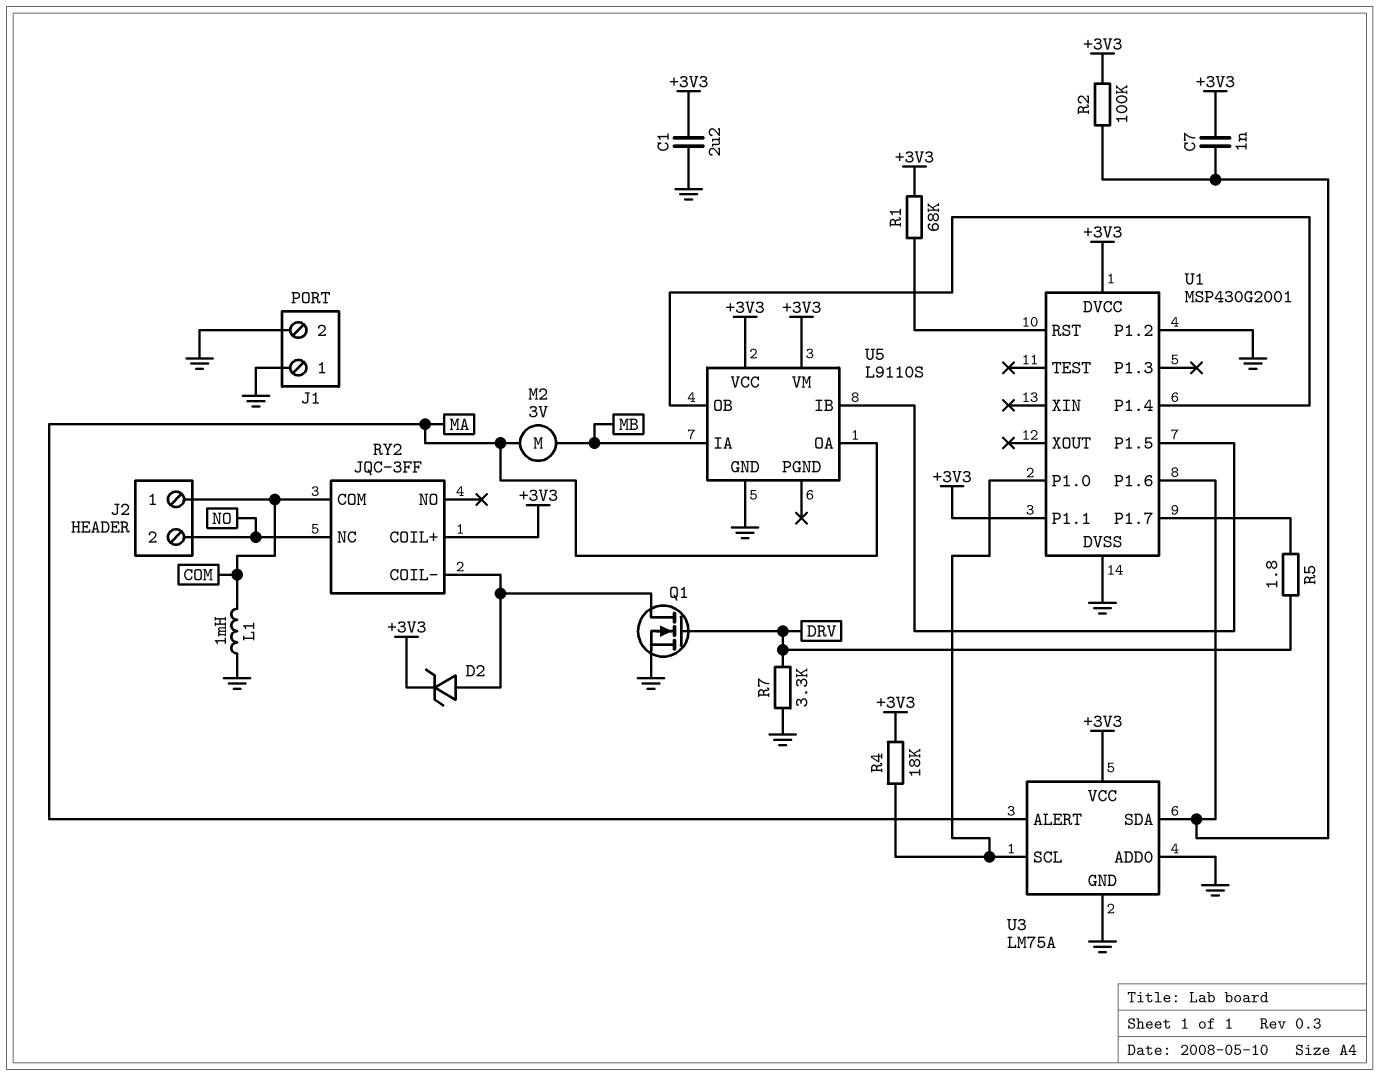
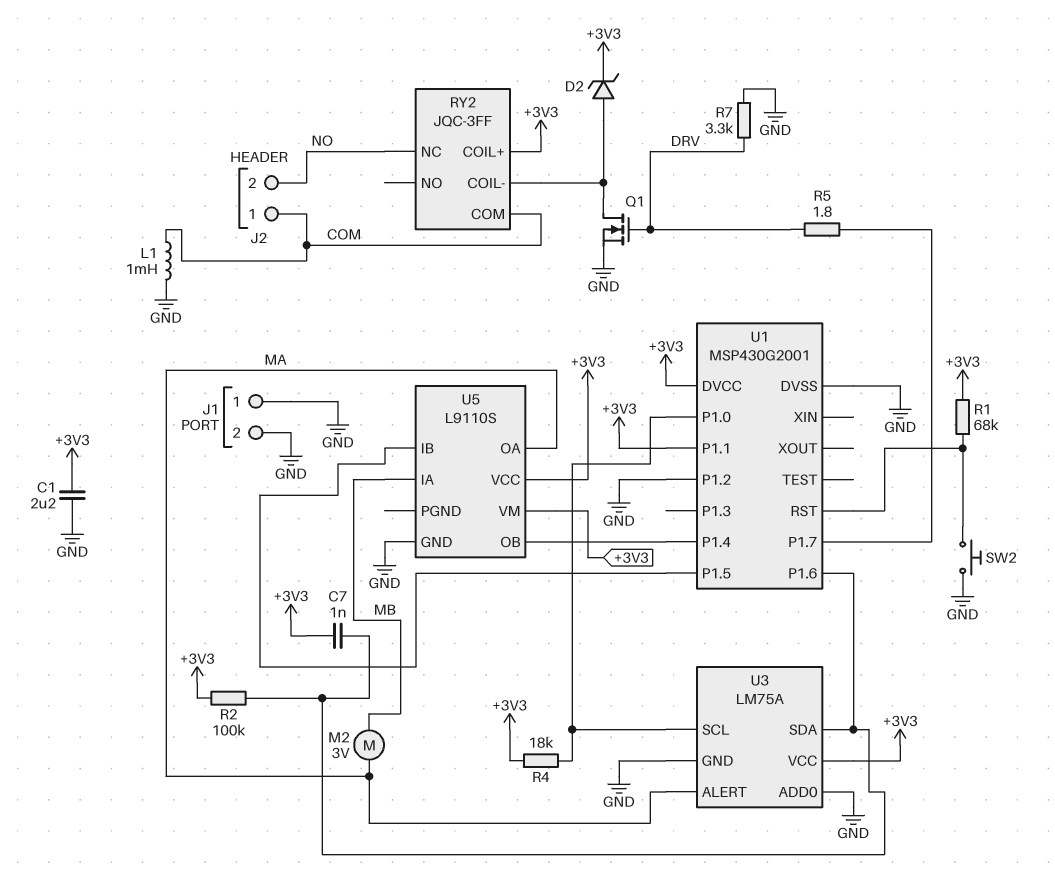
SW2: none -> button (GND, U1/RST)

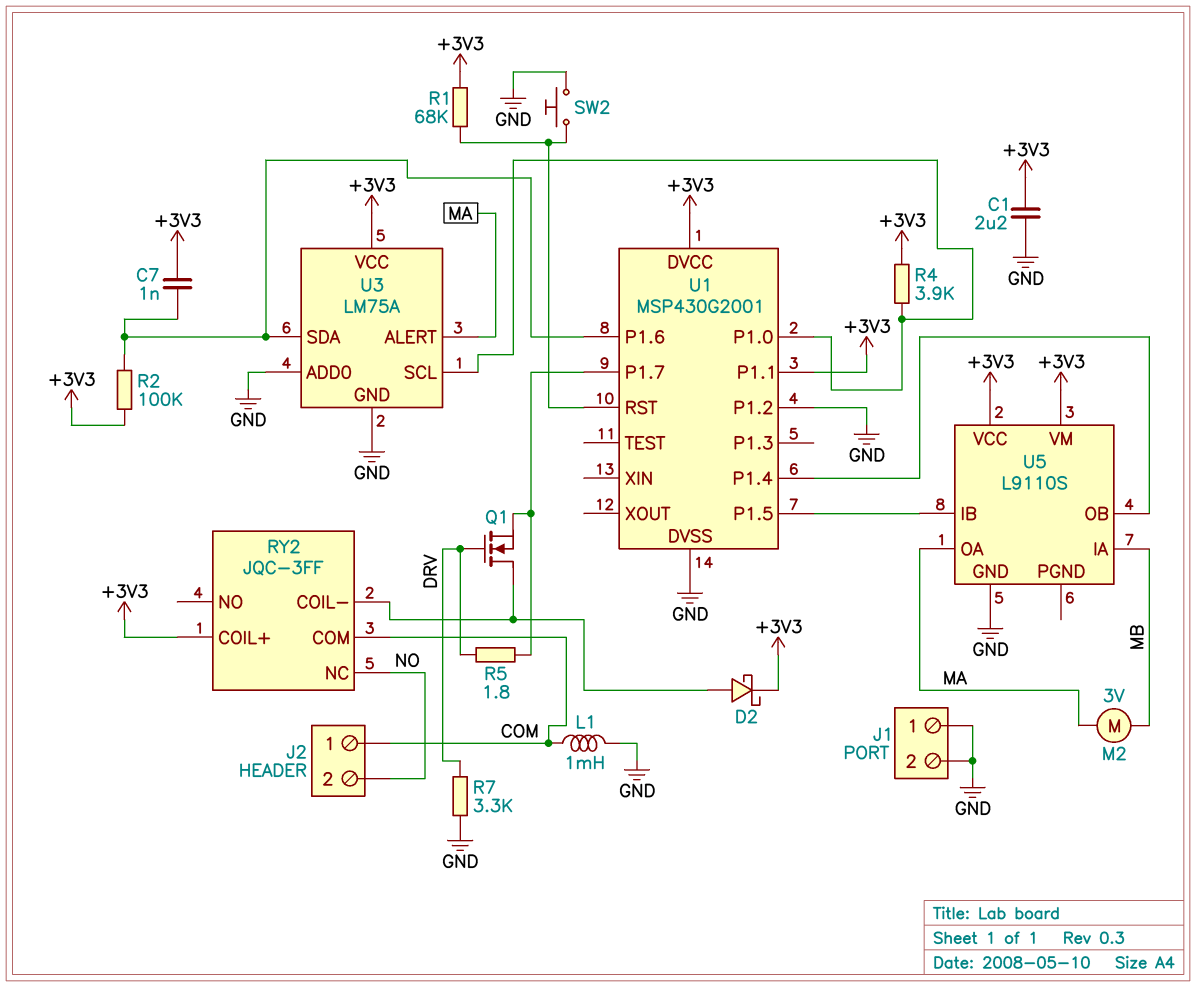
D2: zener (A RY2/COIL-, K +3V3) -> schottky (A RY2/COIL-, K +3V3)
Q1: NMOS (G DRV, D RY2/COIL-, S GND) -> NMOS (G DRV, D RY2/COIL-, S U1/P1.7)
R4: 18k (+3V3, U1/P1.0) -> 3.9k (+3V3, U1/P1.0)

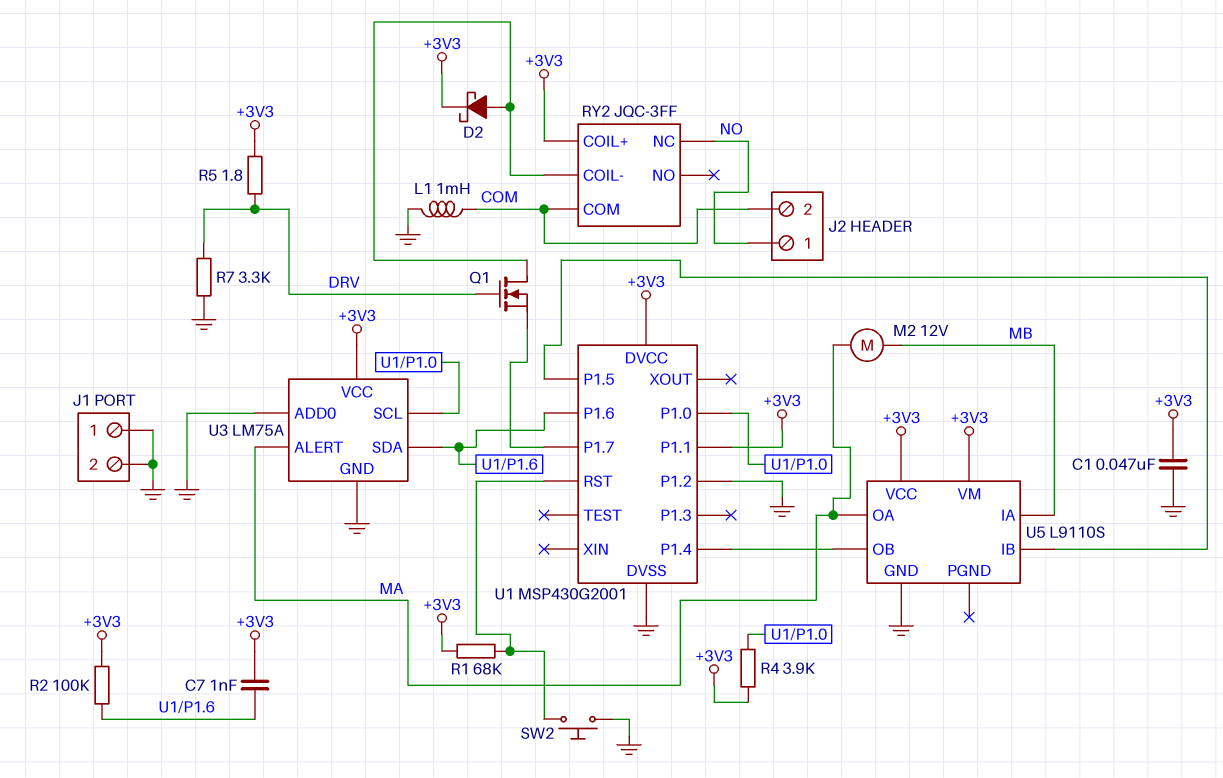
C1: 2.2uF (+3V3, GND) -> 47nF (+3V3, GND)
J2 pin 1: COM -> NO
J2 pin 2: NO -> COM
M2: motor 3V (MA, MB) -> motor 12V (MA, MB)
R5: 1.8 (DRV, U1/P1.7) -> 1.8 (+3V3, DRV)

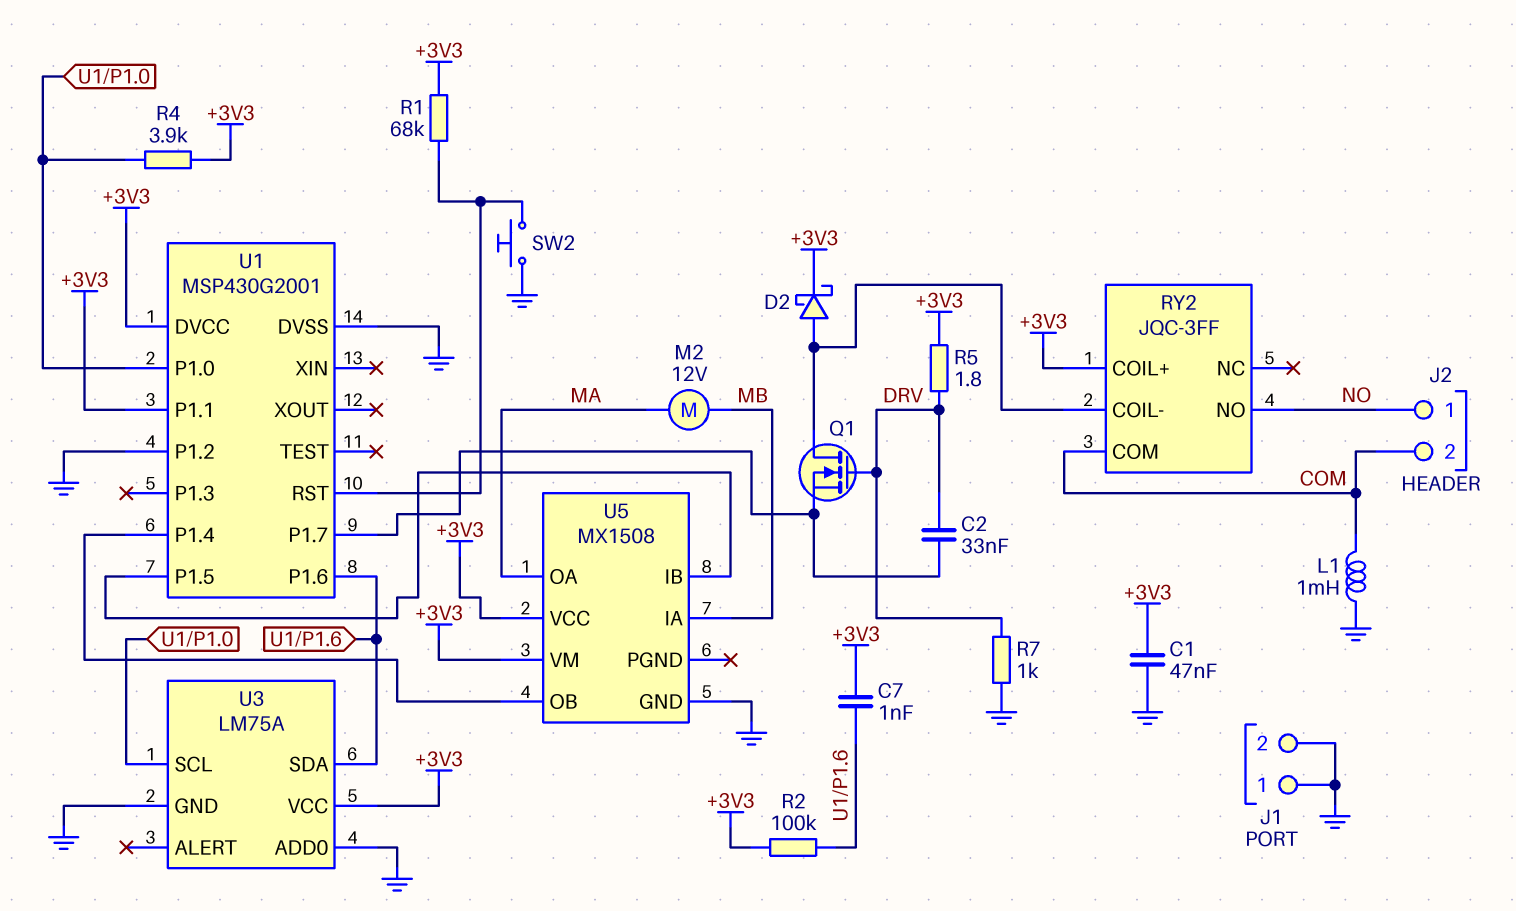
C2: none -> 33nF (DRV, U1/P1.7)
R7: 3.3k (DRV, GND) -> 1k (DRV, GND)
RY2 pin NC: NO -> none
RY2 pin NO: none -> NO
U3 pin ALERT: MA -> none
U5: L9110S -> MX1508

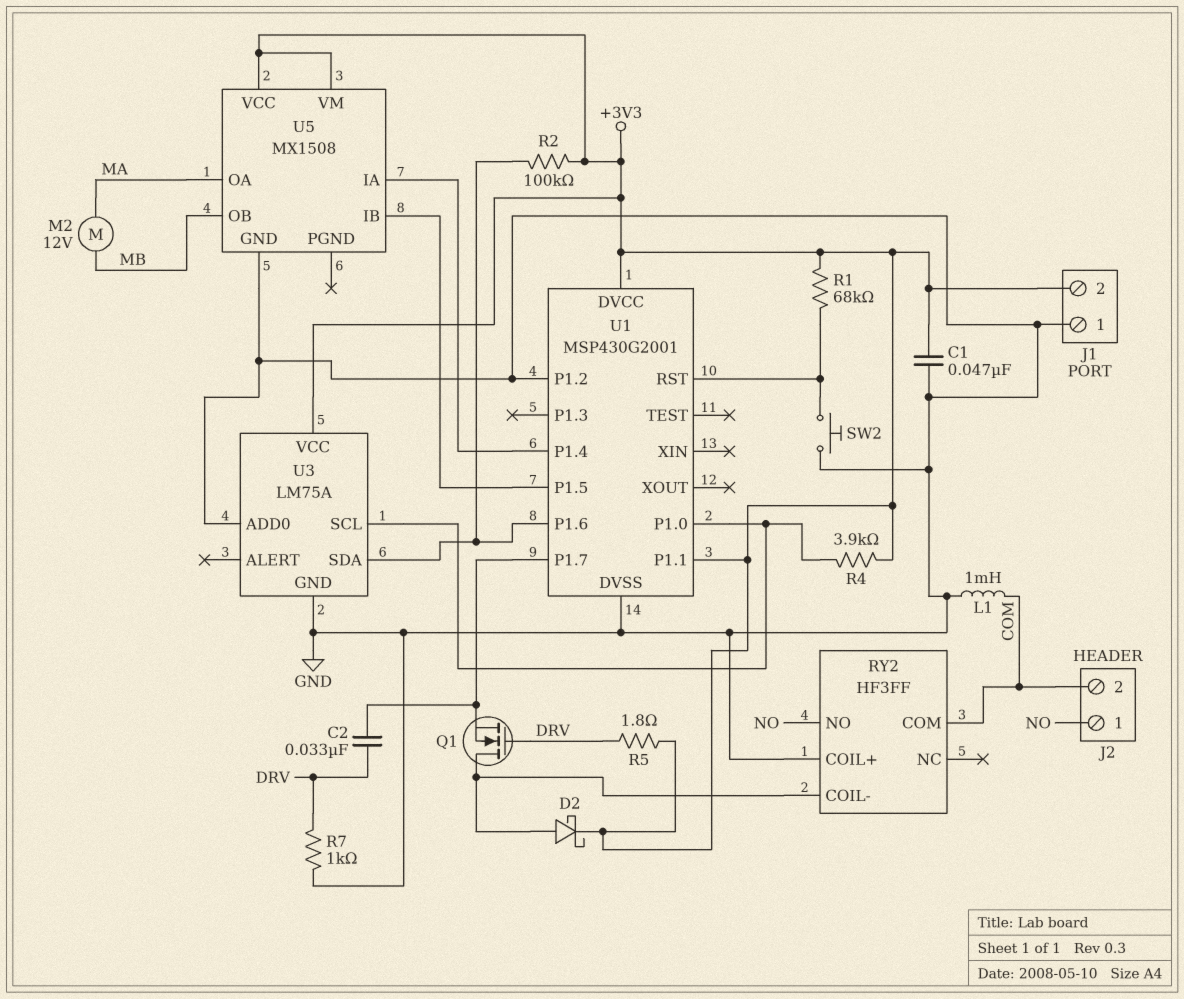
C7: 1nF (+3V3, U1/P1.6) -> none
J1 pin 2: GND -> +3V3
RY2: JQC-3FF -> HF3FF
RY2 pin COIL+: +3V3 -> GND
U5 pin IA: MB -> U1/P1.4
U5 pin OB: U1/P1.4 -> MB

